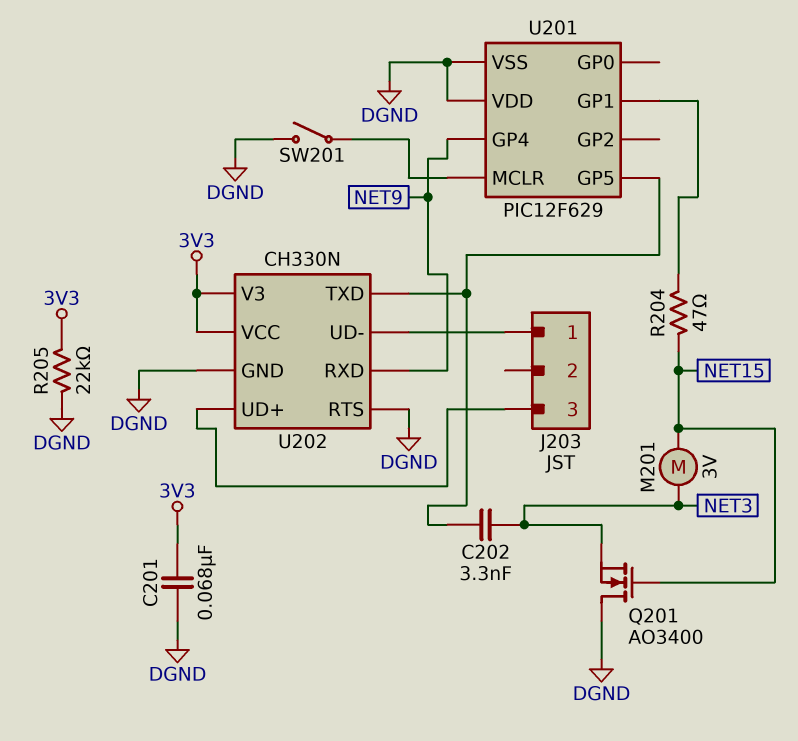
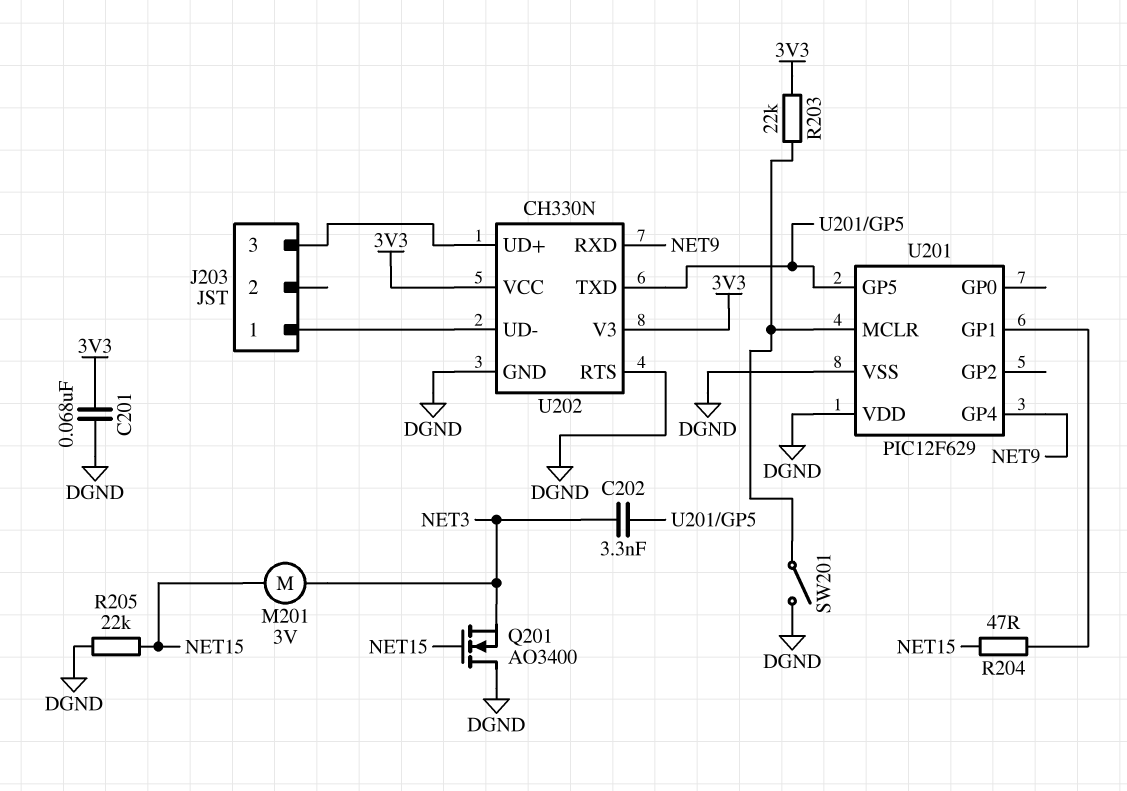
R203: none -> 22k (3V3, U201/MCLR)
R205: 22k (3V3, DGND) -> 22k (DGND, NET15)

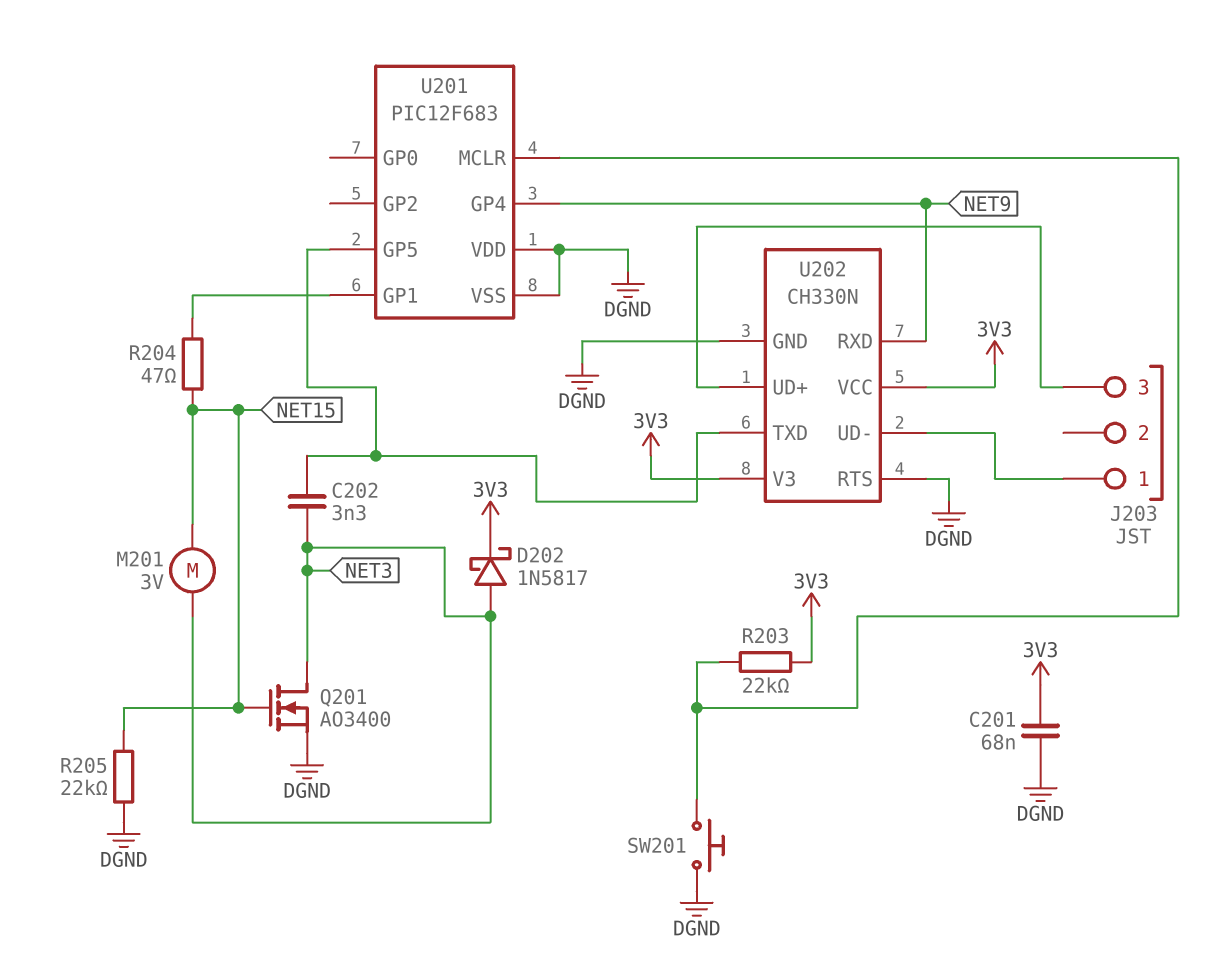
D202: none -> schottky 1N5817 (A NET3, K 3V3)
Q201: NMOS AO3400 (G NET15, D DGND, S NET3) -> NMOS AO3400 (G NET15, D NET3, S DGND)
SW201: switch (DGND, U201/MCLR) -> button (DGND, U201/MCLR)
U201: PIC12F629 -> PIC12F683

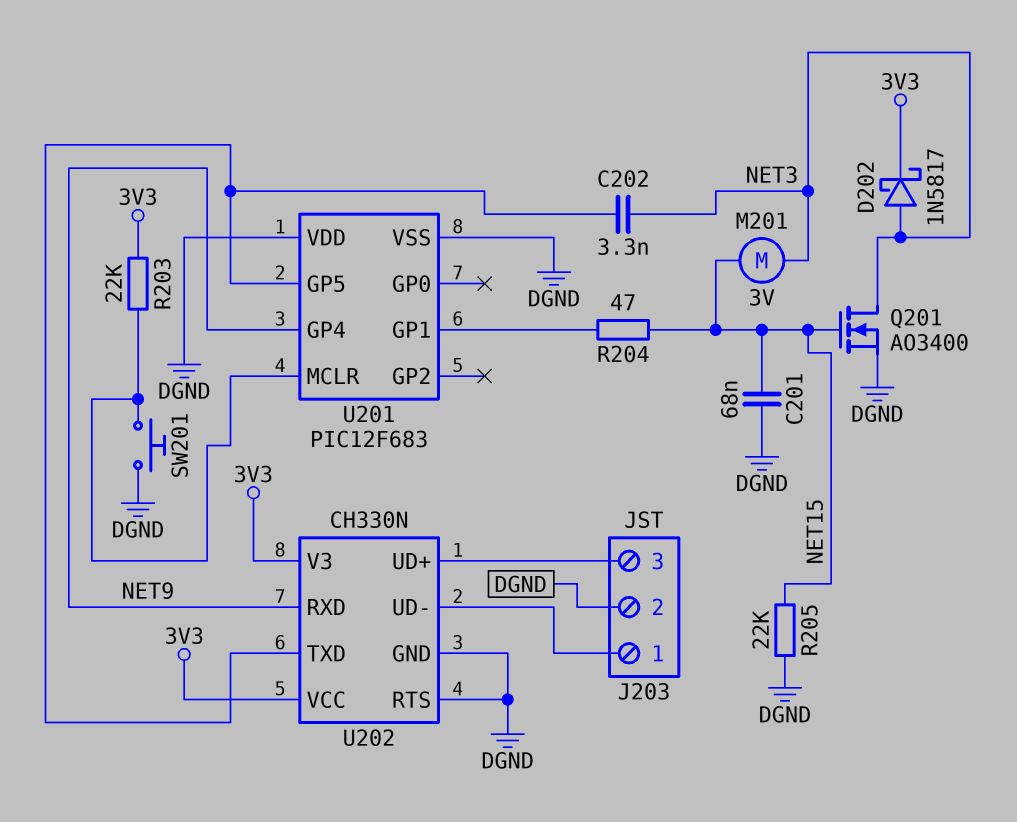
C201: 68nF (3V3, DGND) -> 68nF (DGND, NET15)
J203 pin 2: none -> DGND

